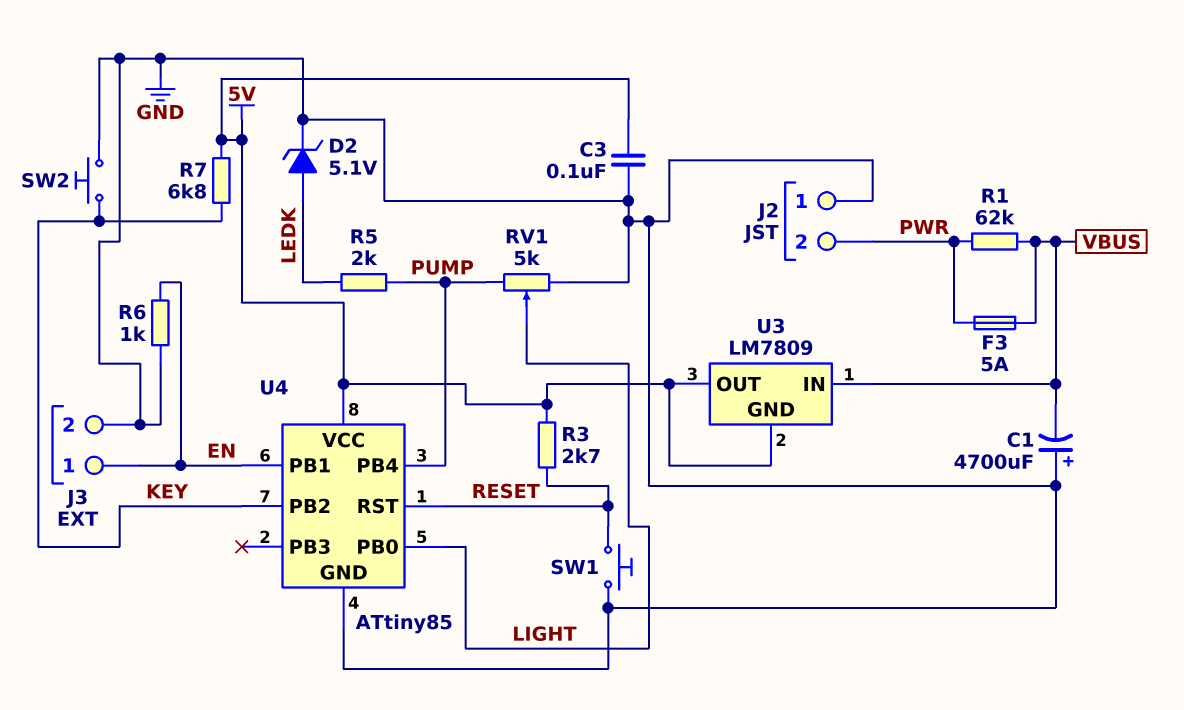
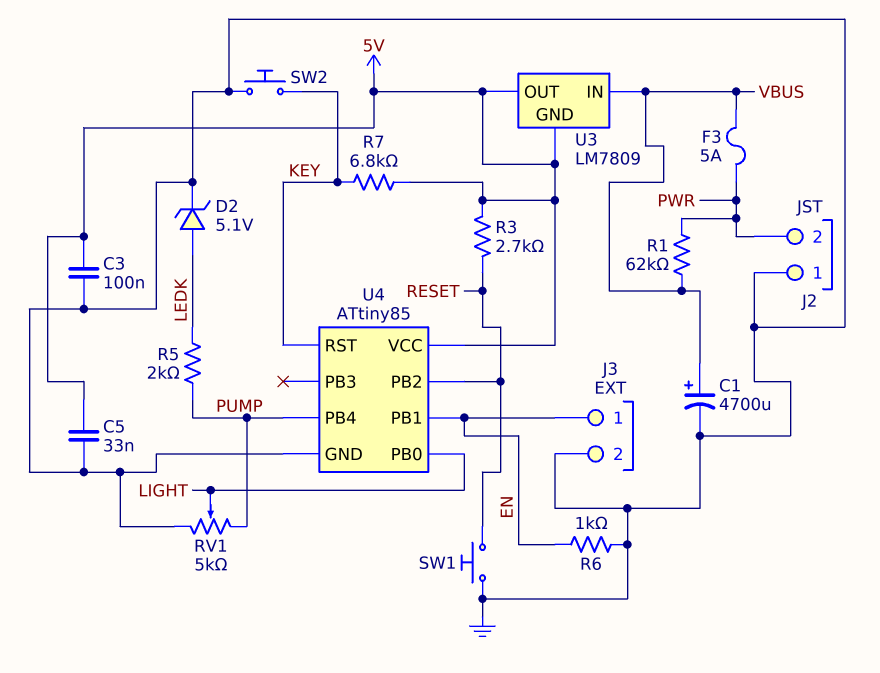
C1: 4700uF (plus GND, minus VBUS) -> 4700uF (plus VBUS, minus GND)
C5: none -> 33nF (5V, GND)
U4 pin PB2: KEY -> RESET
U4 pin RST: RESET -> KEY

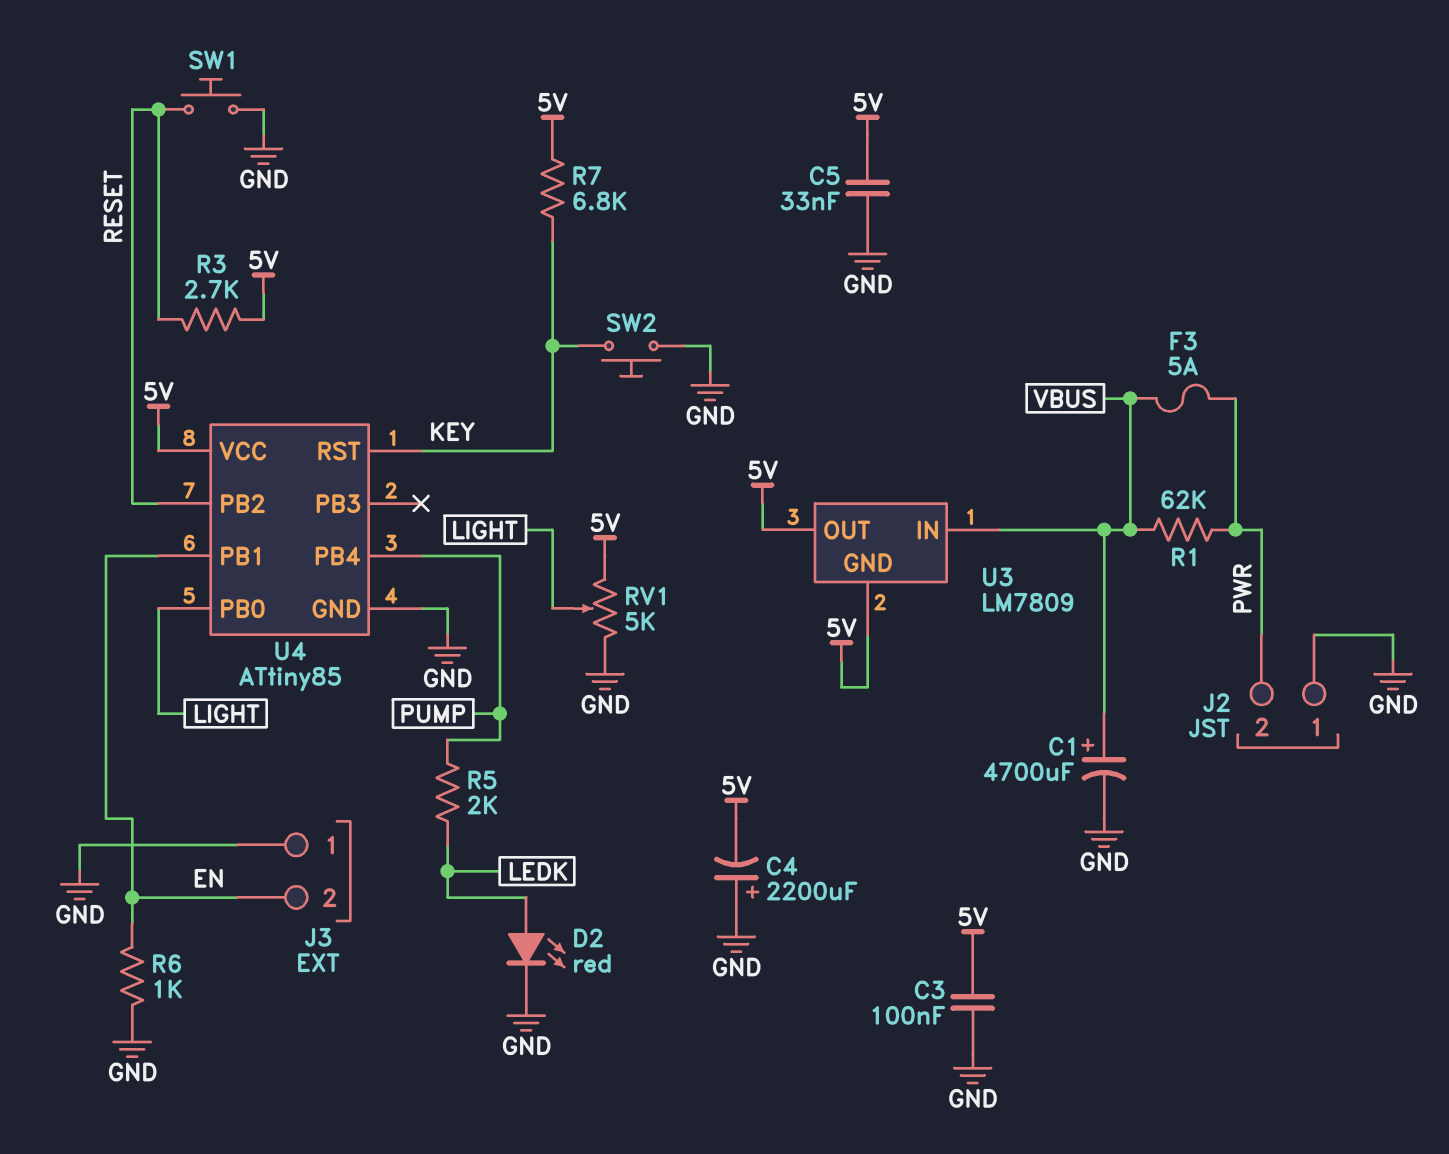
C4: none -> 2200uF (plus GND, minus 5V)
D2: zener 5.1V (A LEDK, K GND) -> LED red (A LEDK, K GND)
J3 pin 1: EN -> GND
J3 pin 2: GND -> EN
RV1: 5k (GND, PUMP, wiper LIGHT) -> 5k (5V, GND, wiper LIGHT)

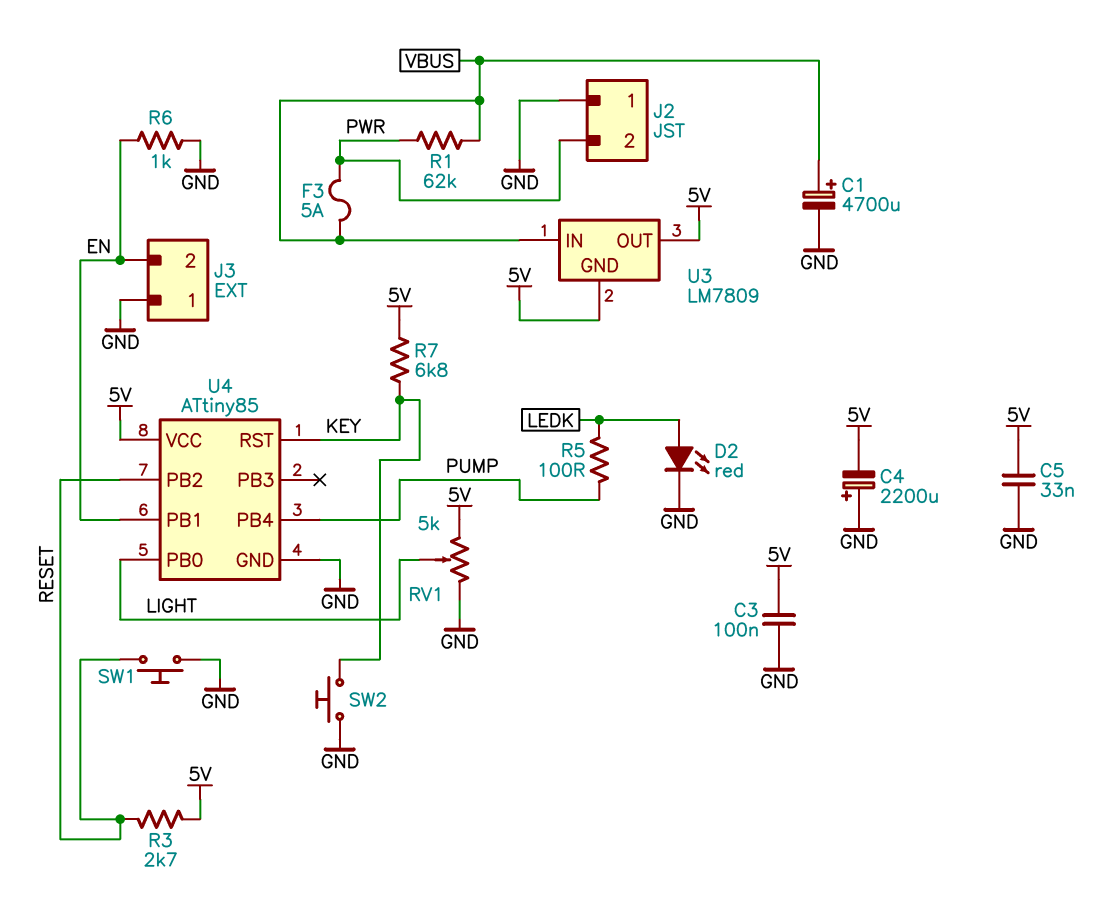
R5: 2k (LEDK, PUMP) -> 100 (LEDK, PUMP)

